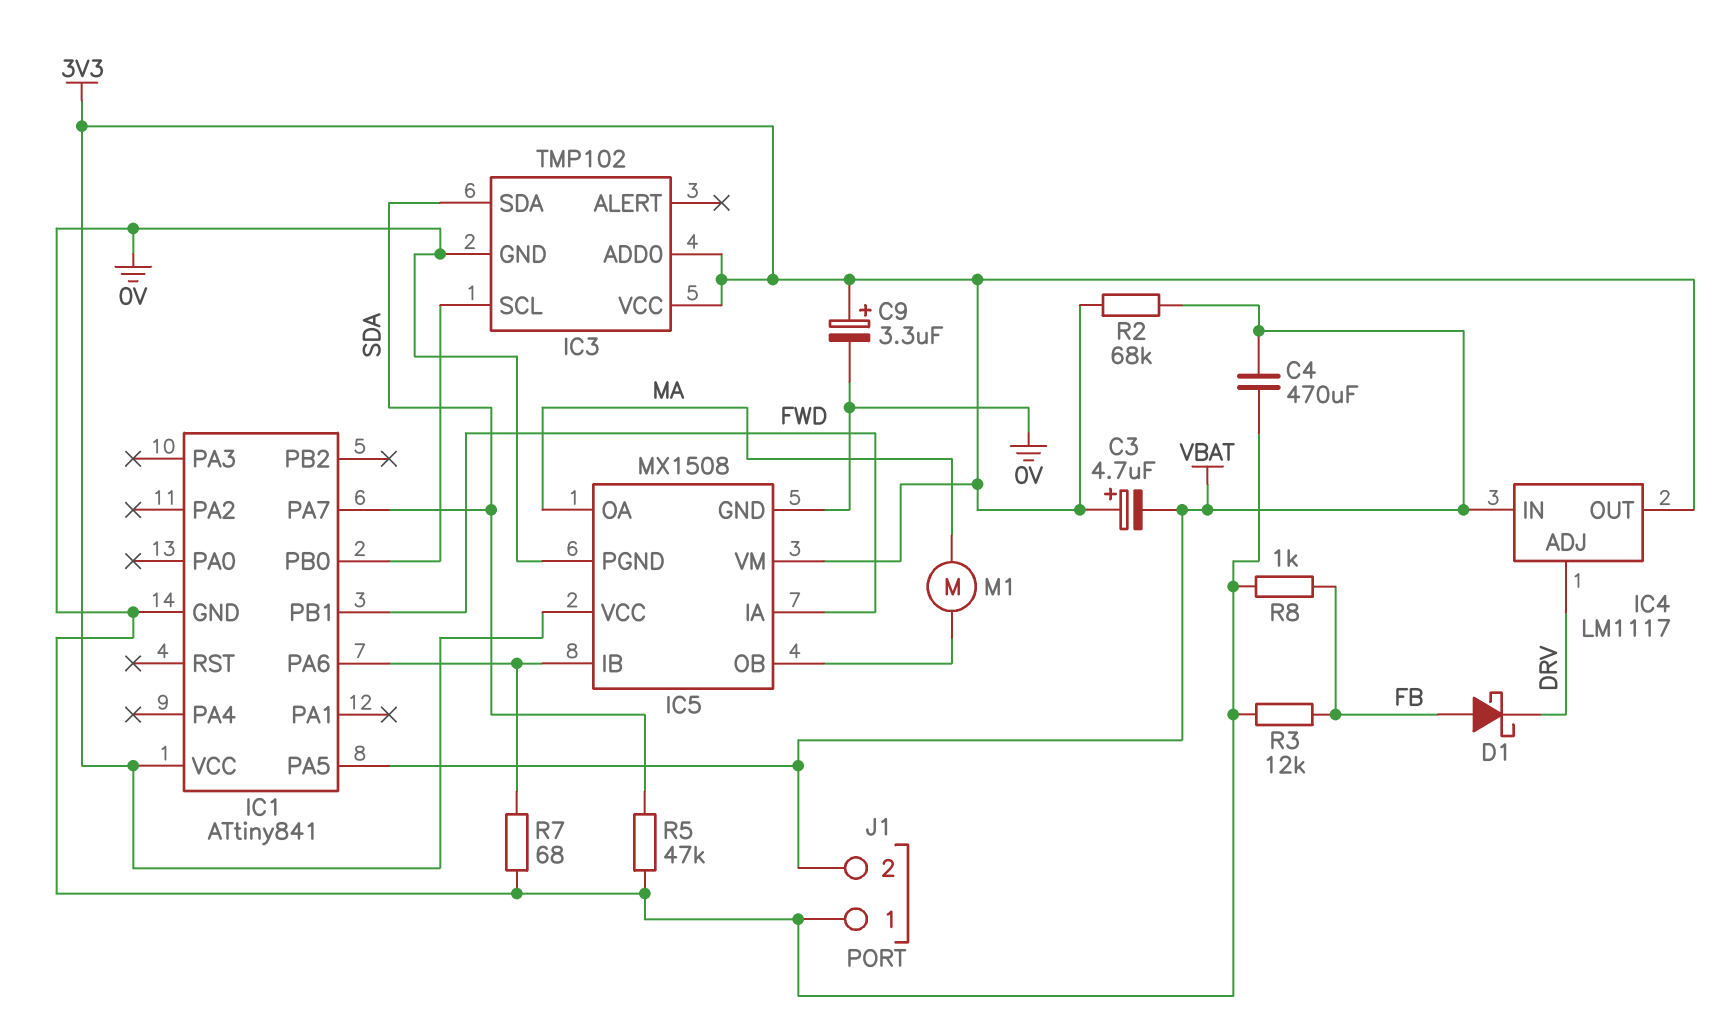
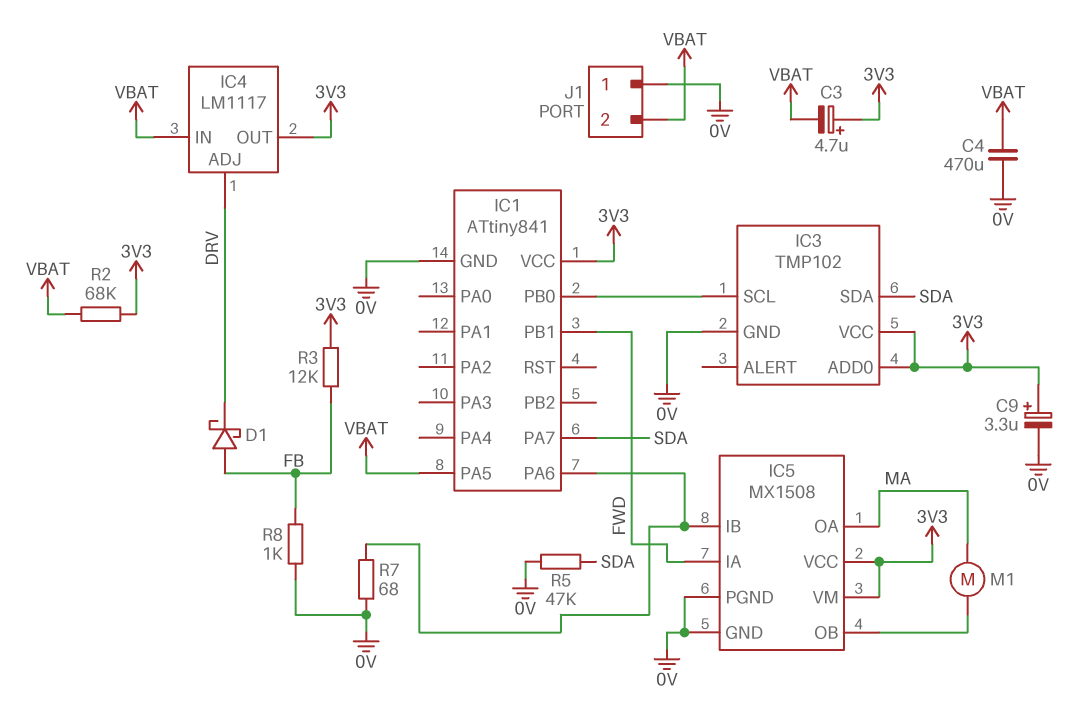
R3: 12k (0V, FB) -> 12k (3V3, FB)

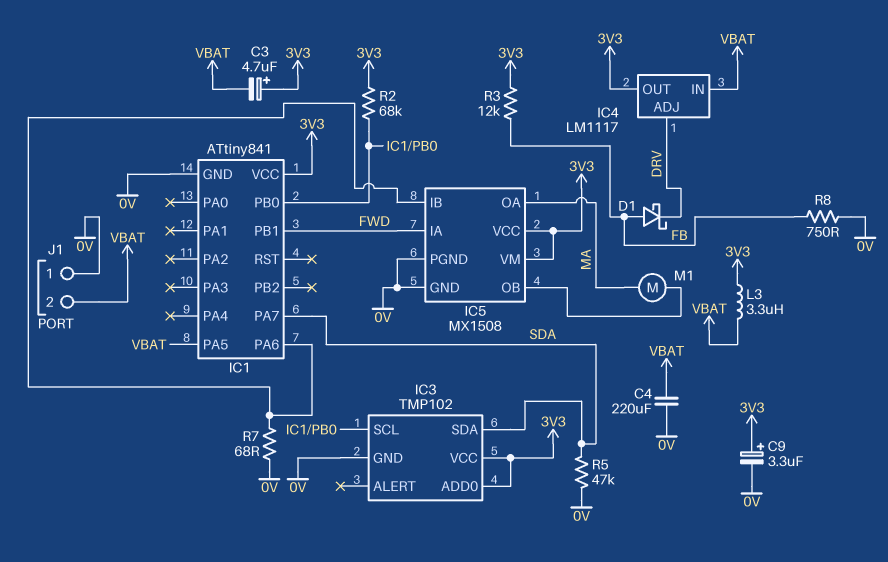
C4: 470uF (0V, VBAT) -> 220uF (0V, VBAT)
L3: none -> 3.3uH (3V3, VBAT)
R2: 68k (3V3, VBAT) -> 68k (3V3, IC1/PB0)
R8: 1k (0V, FB) -> 750 (0V, FB)

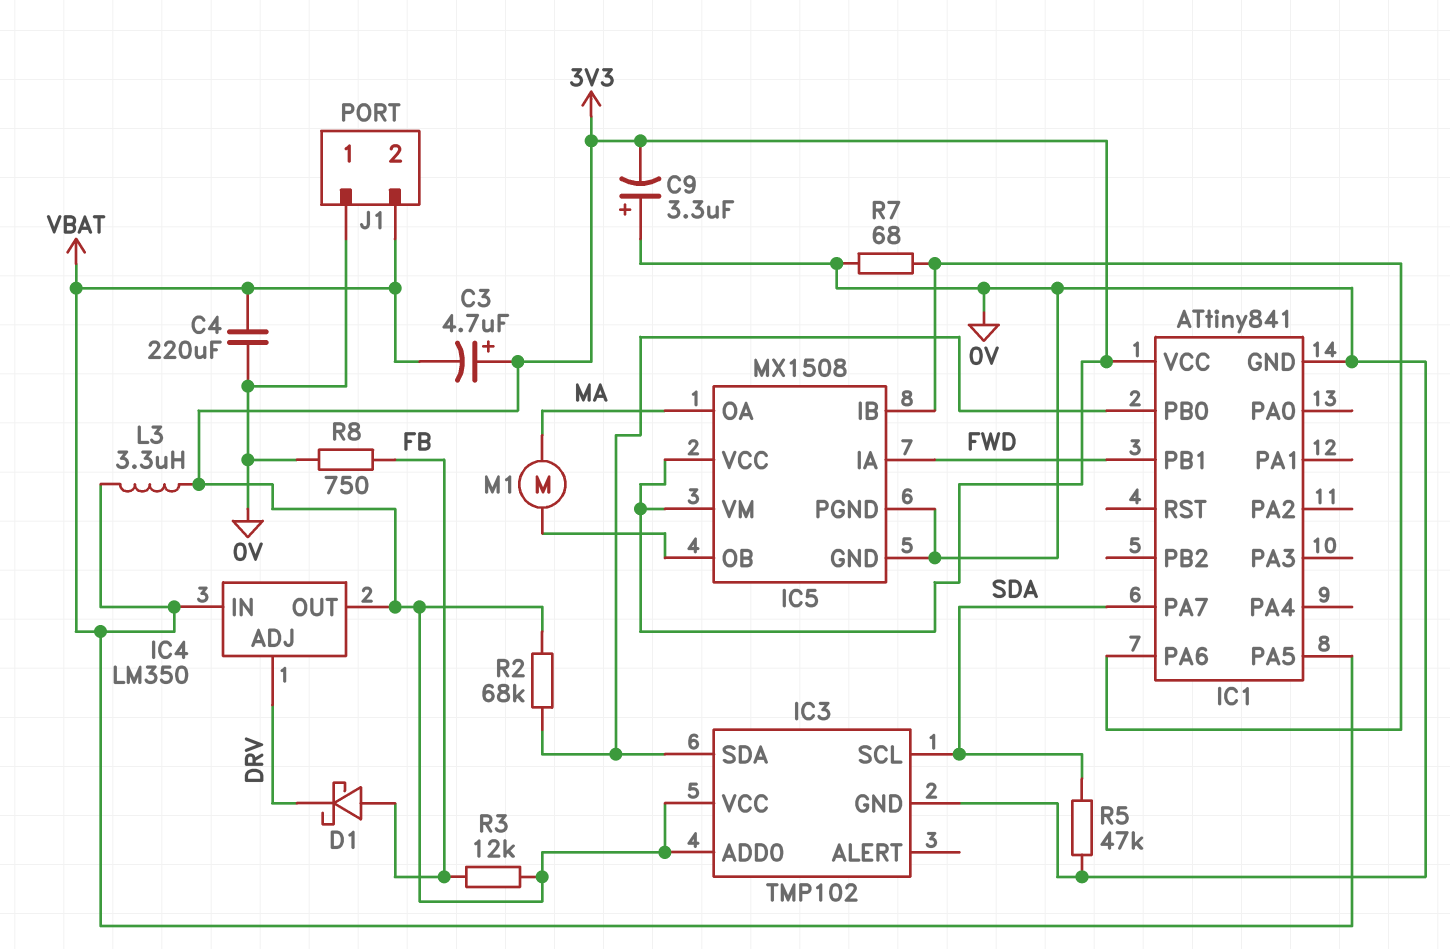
C9: 3.3uF (plus 3V3, minus 0V) -> 3.3uF (plus 0V, minus 3V3)
IC3 pin SCL: IC1/PB0 -> SDA
IC3 pin SDA: SDA -> IC1/PB0
IC4: LM1117 -> LM350

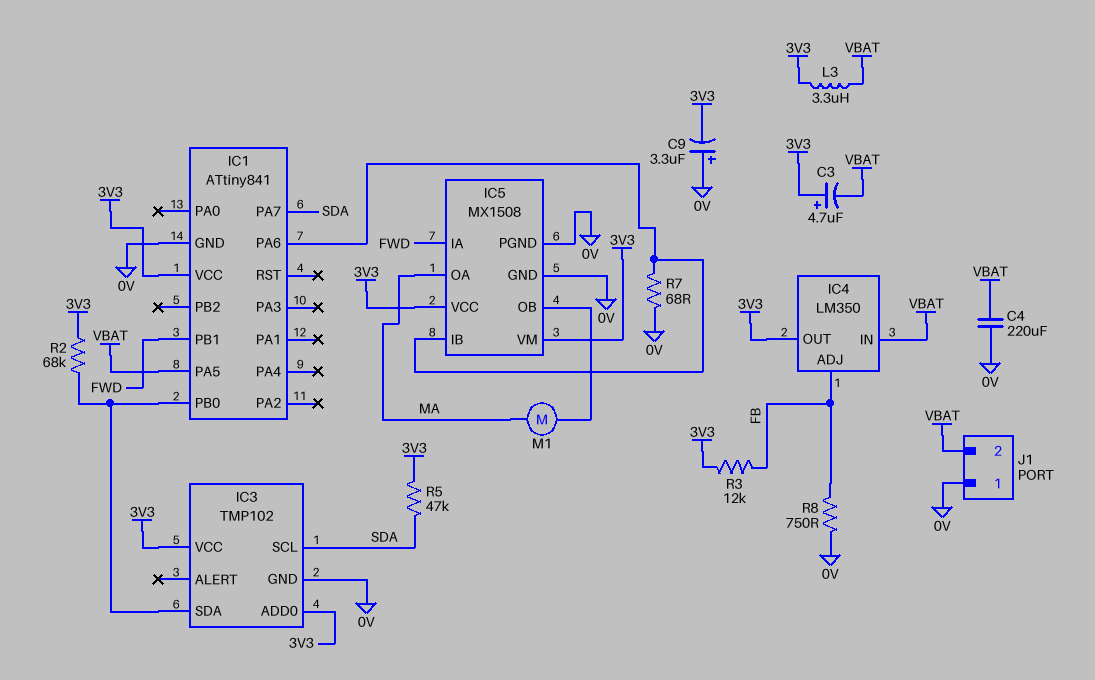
D1: schottky (A FB, K DRV) -> none
IC4 pin ADJ: DRV -> FB
R5: 47k (0V, SDA) -> 47k (3V3, SDA)

